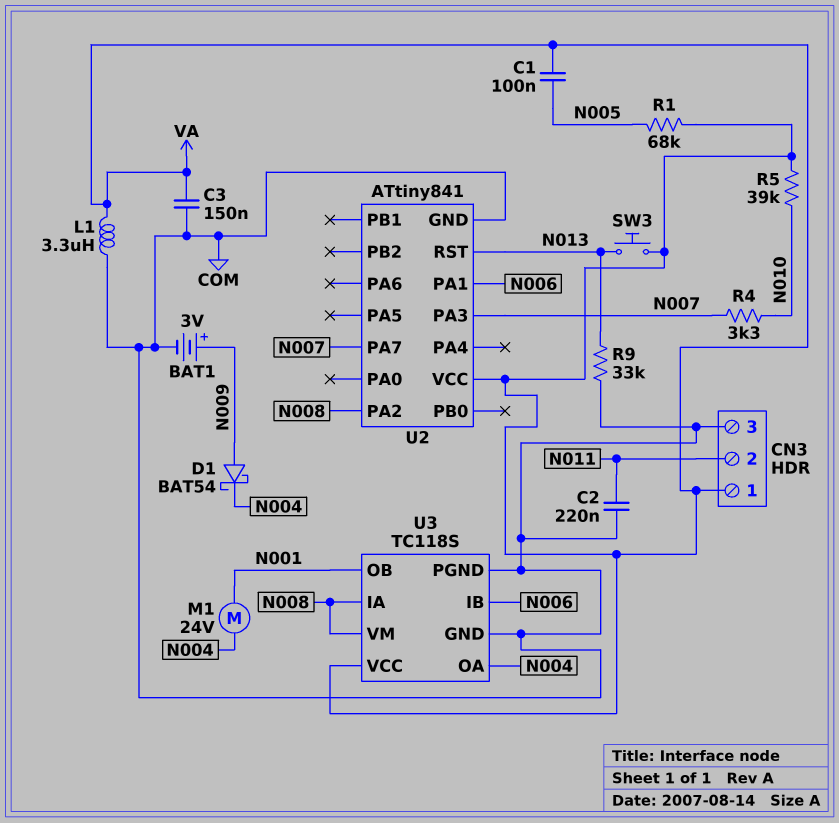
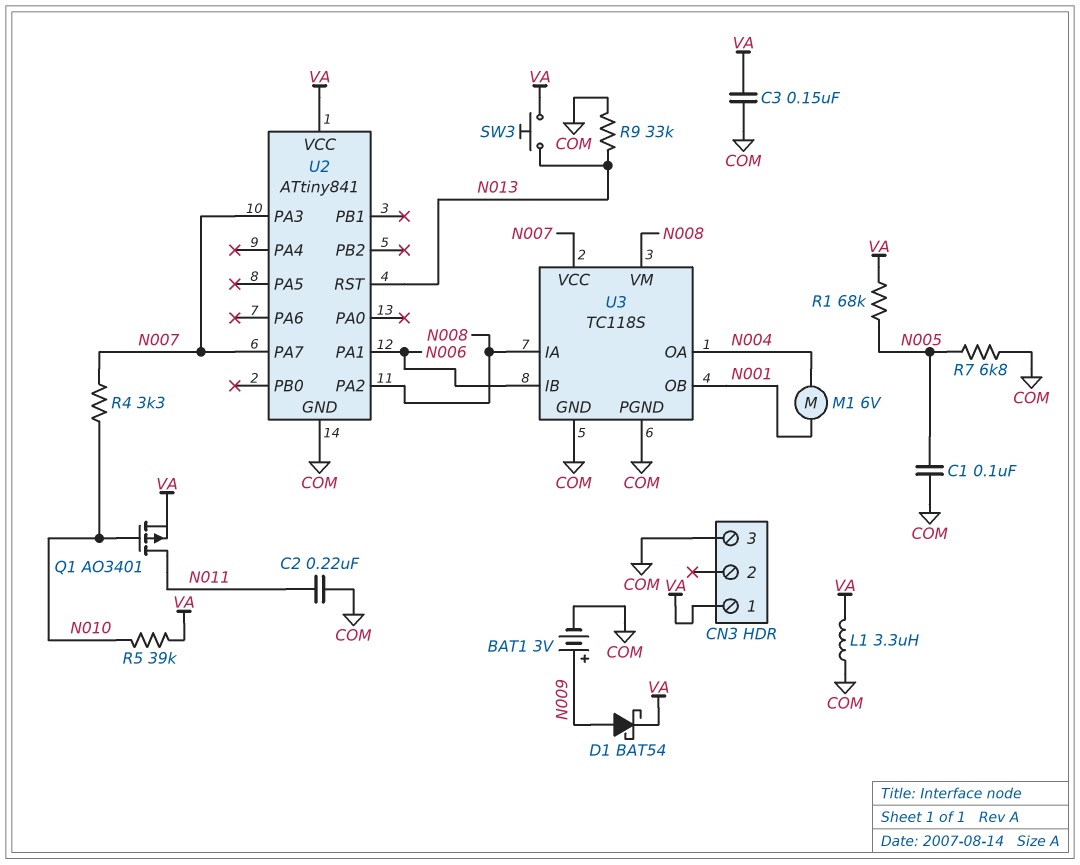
C1: 100nF (N005, VA) -> 100nF (COM, N005)
CN3 pin 2: N011 -> none
D1: schottky BAT54 (A N009, K N004) -> schottky BAT54 (A N009, K VA)
M1: motor 24V (N001, N004) -> motor 6V (N001, N004)
Q1: none -> PMOS AO3401 (G N010, D N011, S VA)
R7: none -> 6.8k (COM, N005)
U3 pin VCC: VA -> N007

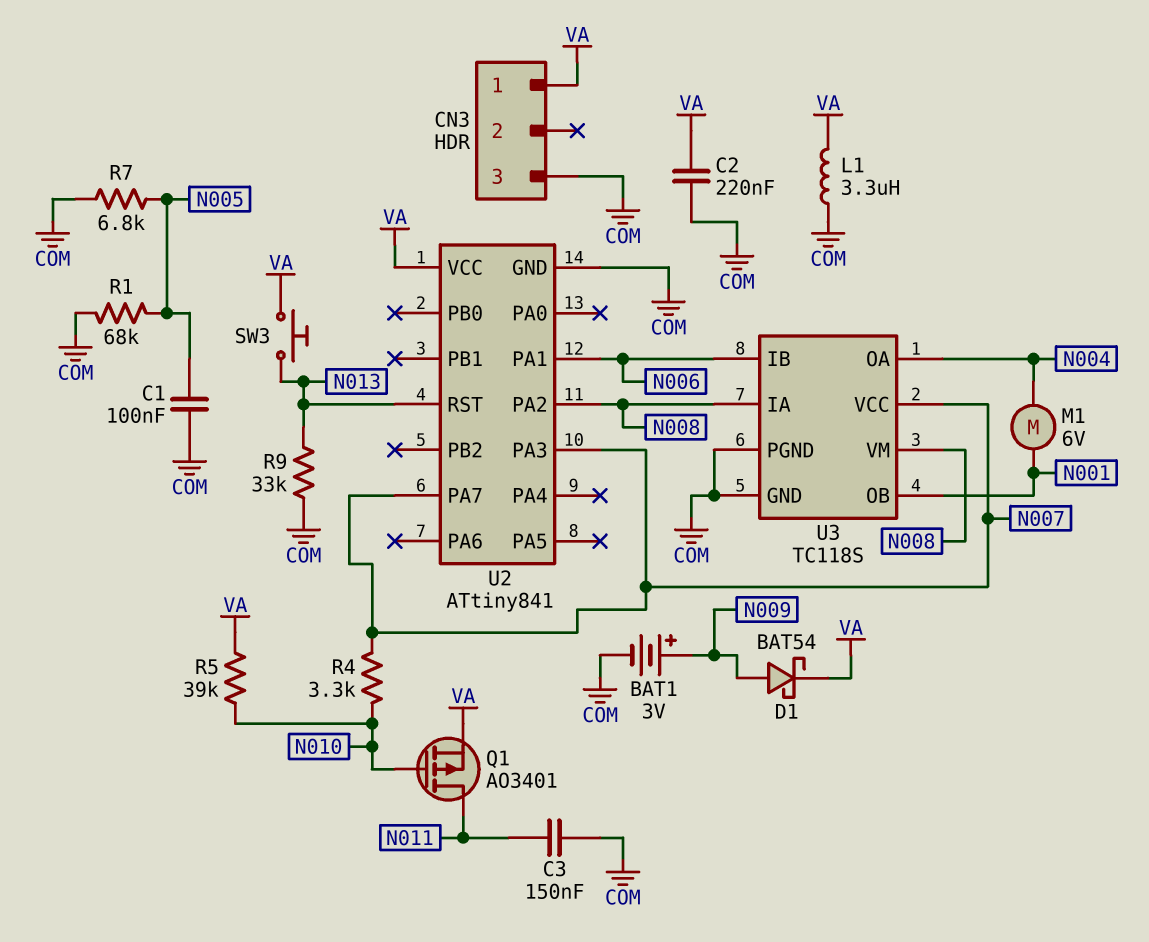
C2: 220nF (COM, N011) -> 220nF (COM, VA)
C3: 150nF (COM, VA) -> 150nF (COM, N011)
R1: 68k (N005, VA) -> 68k (COM, N005)

